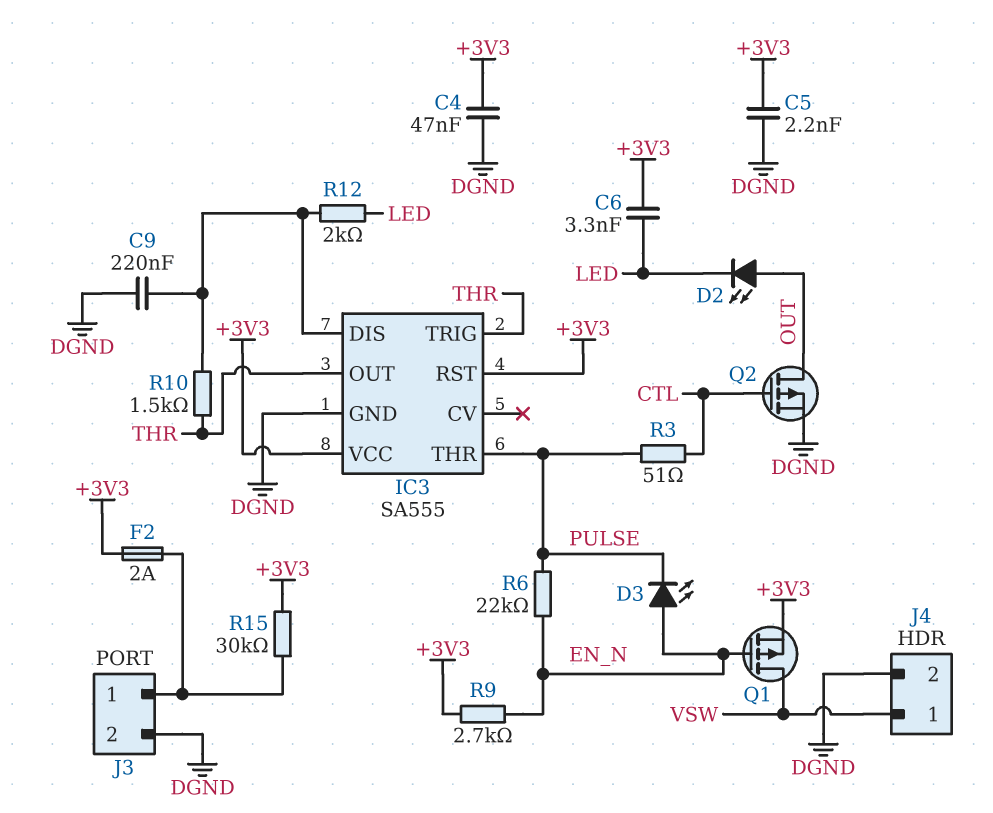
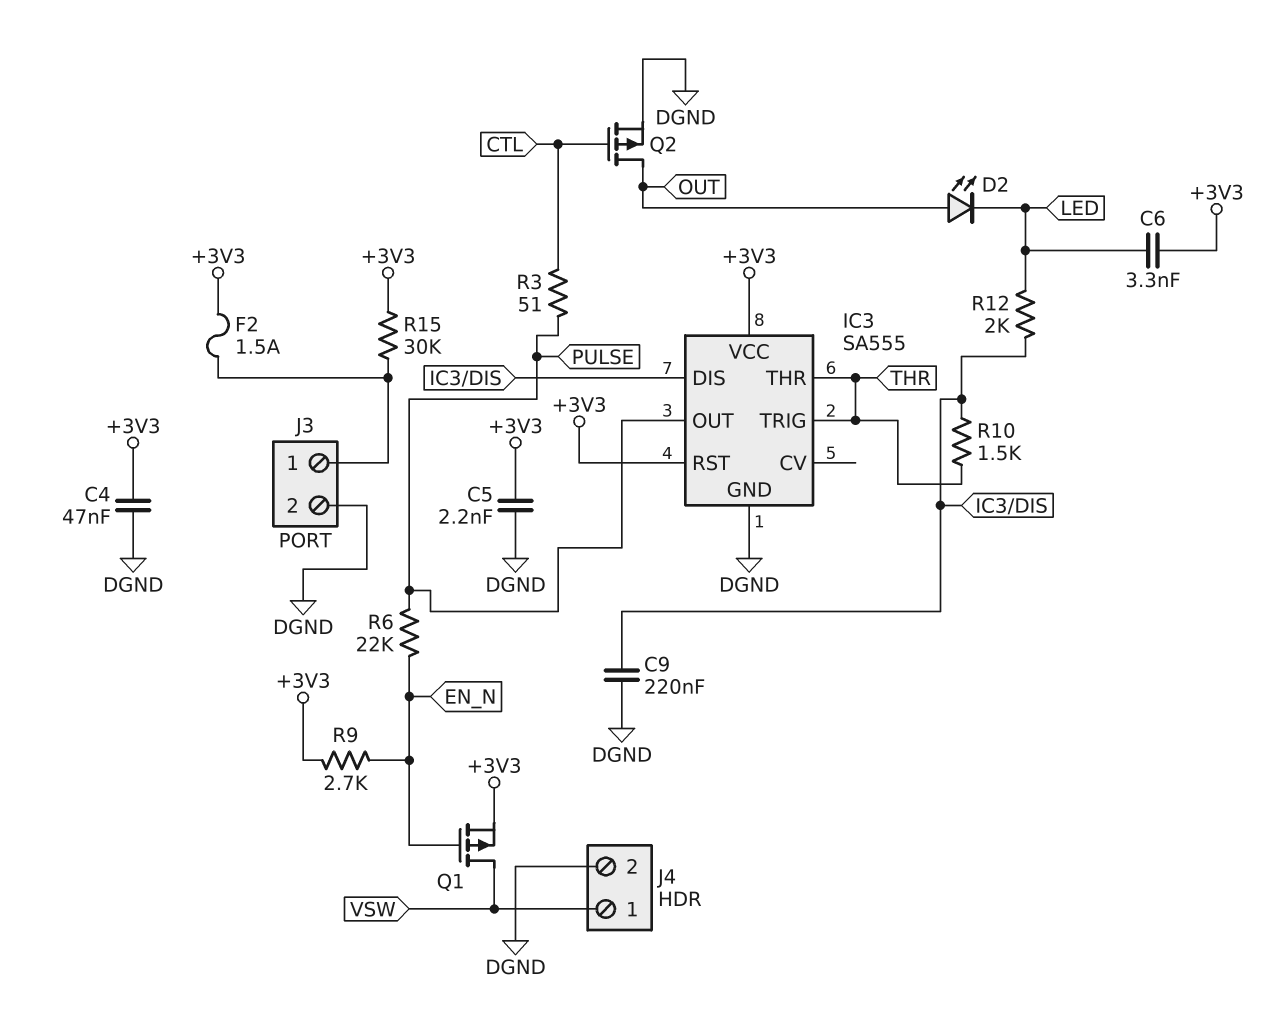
D3: LED (A EN_N, K PULSE) -> none
F2: 2A (+3V3, J3/1) -> 1.5A (+3V3, J3/1)
IC3 pin OUT: THR -> PULSE
IC3 pin THR: PULSE -> THR

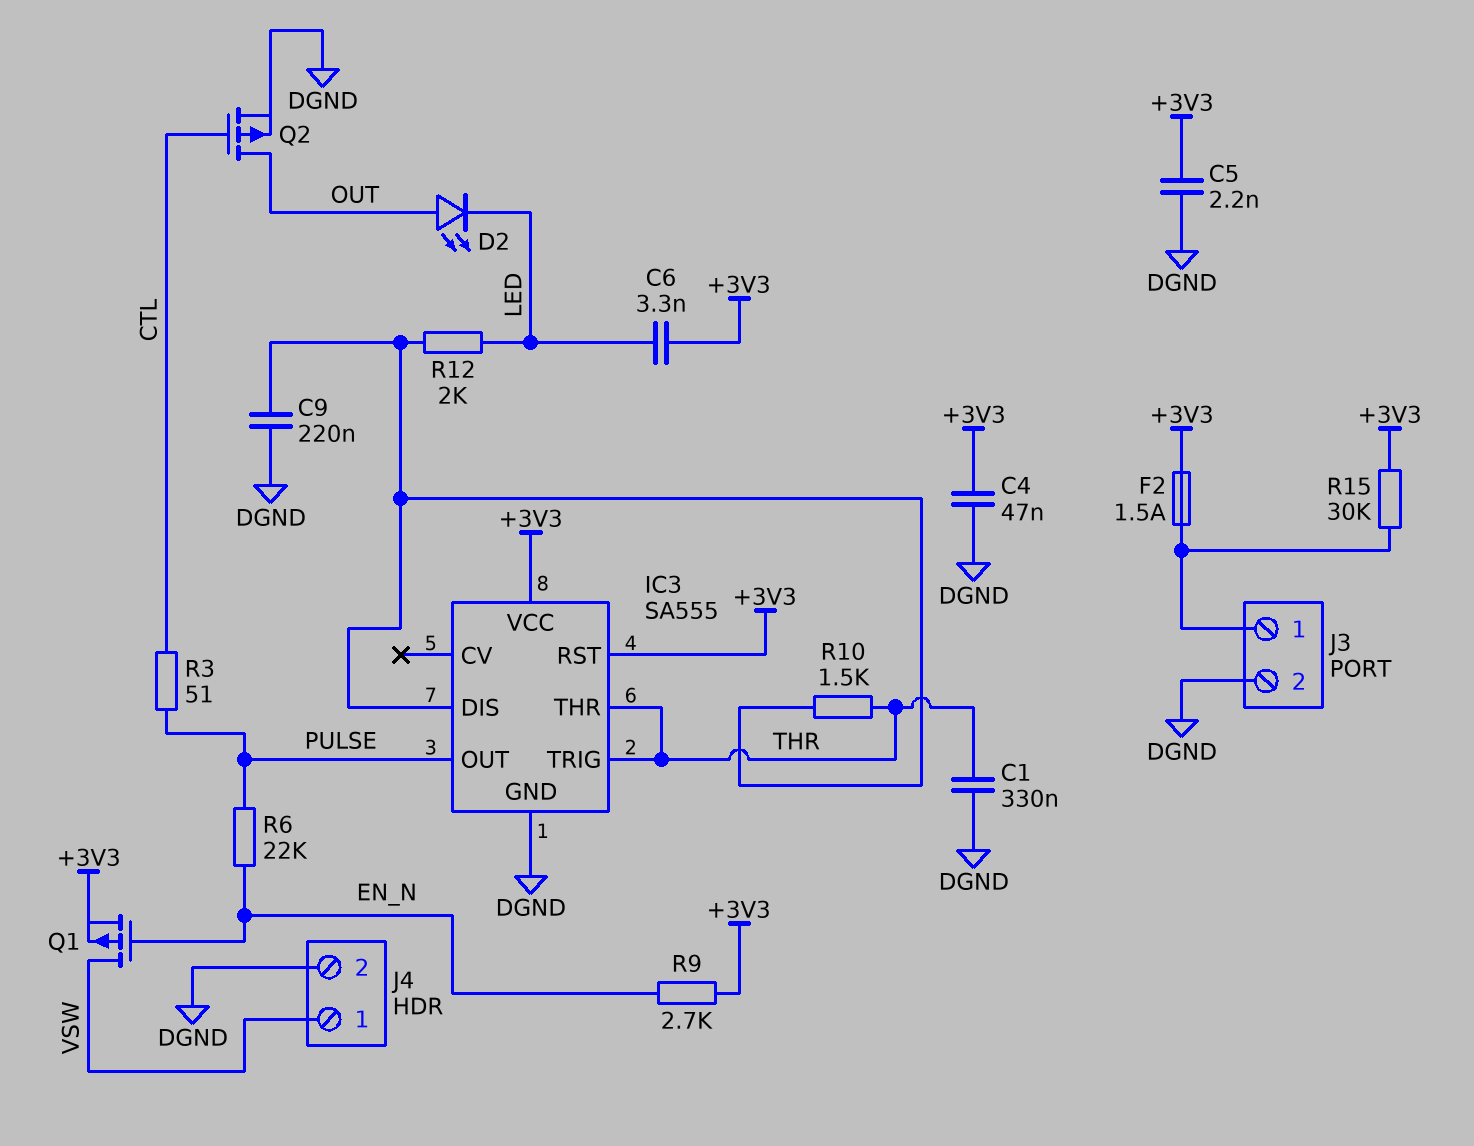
C1: none -> 330nF (DGND, THR)

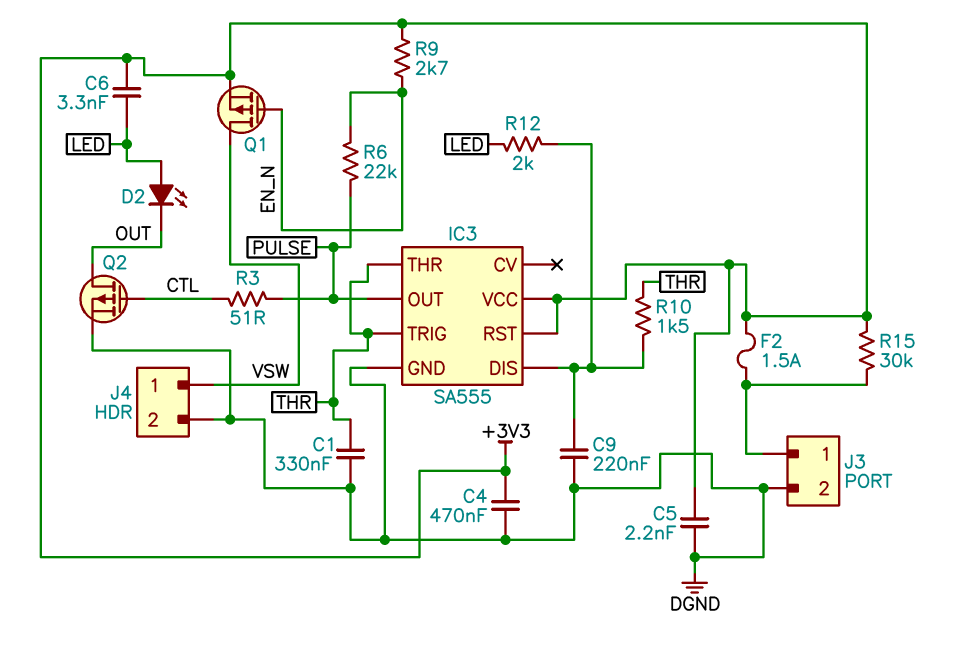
C4: 47nF (+3V3, DGND) -> 470nF (+3V3, DGND)
D2: LED (A OUT, K LED) -> LED (A LED, K OUT)

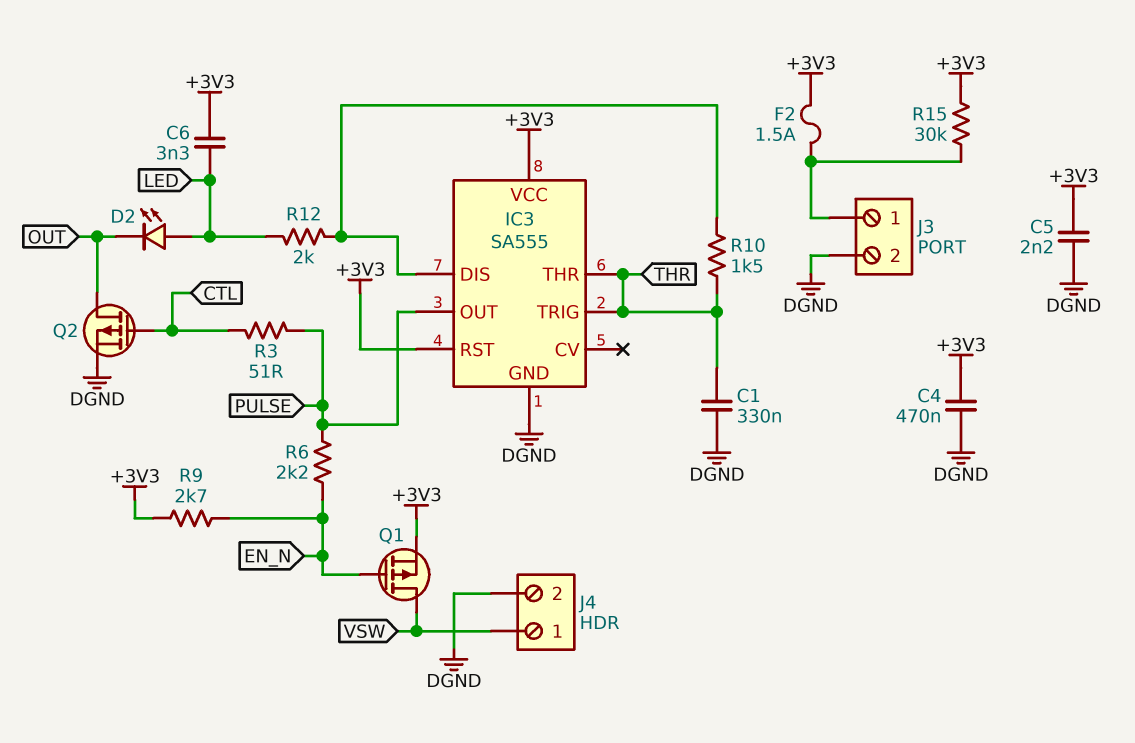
C9: 220nF (DGND, IC3/DIS) -> none
R6: 22k (EN_N, PULSE) -> 2.2k (EN_N, PULSE)

